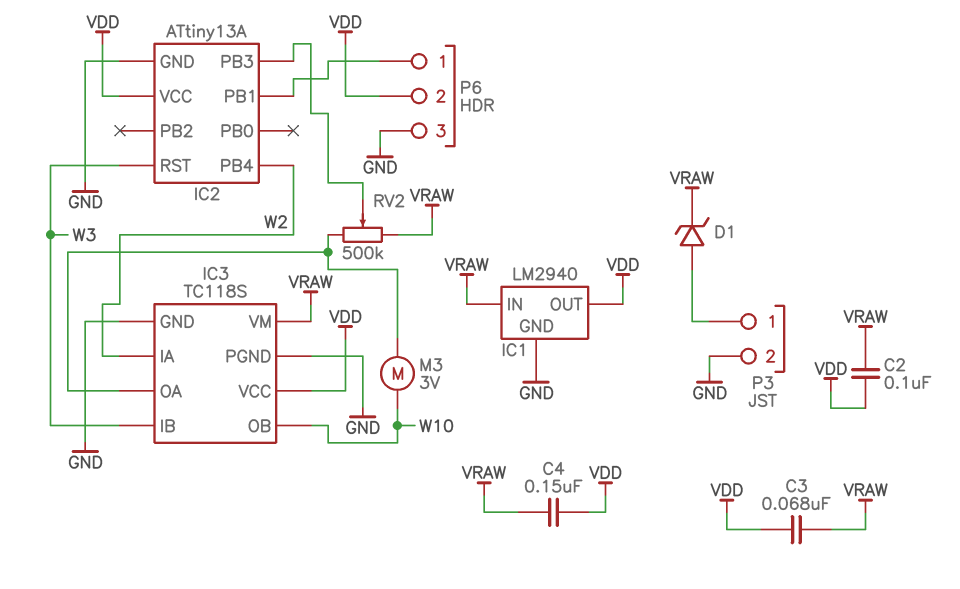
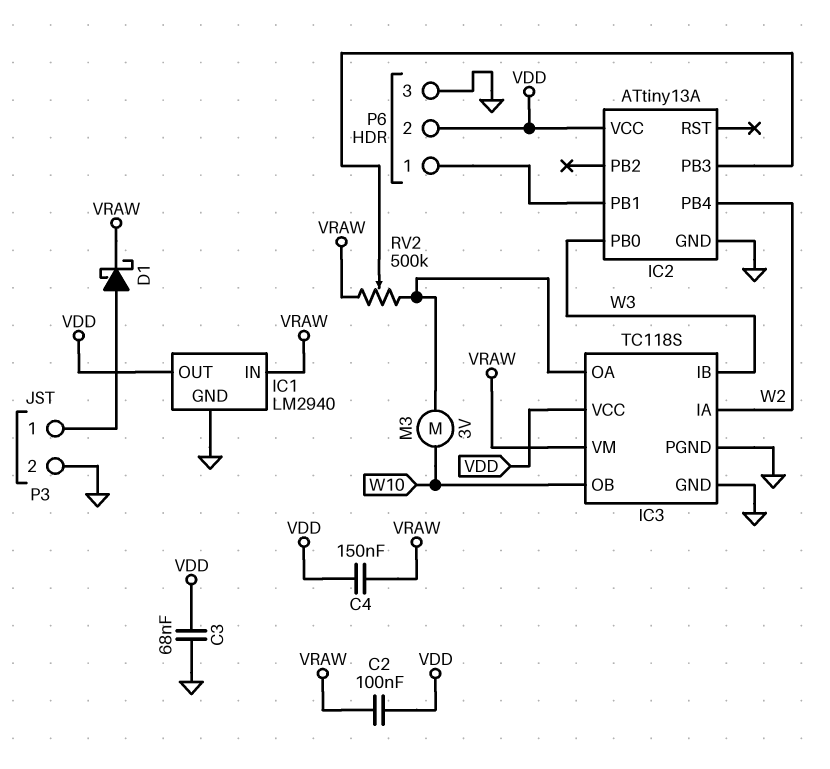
C3: 68nF (VDD, VRAW) -> 68nF (GND, VDD)
D1: zener (A P3/1, K VRAW) -> schottky (A P3/1, K VRAW)
IC2 pin PB0: none -> W3
IC2 pin RST: W3 -> none

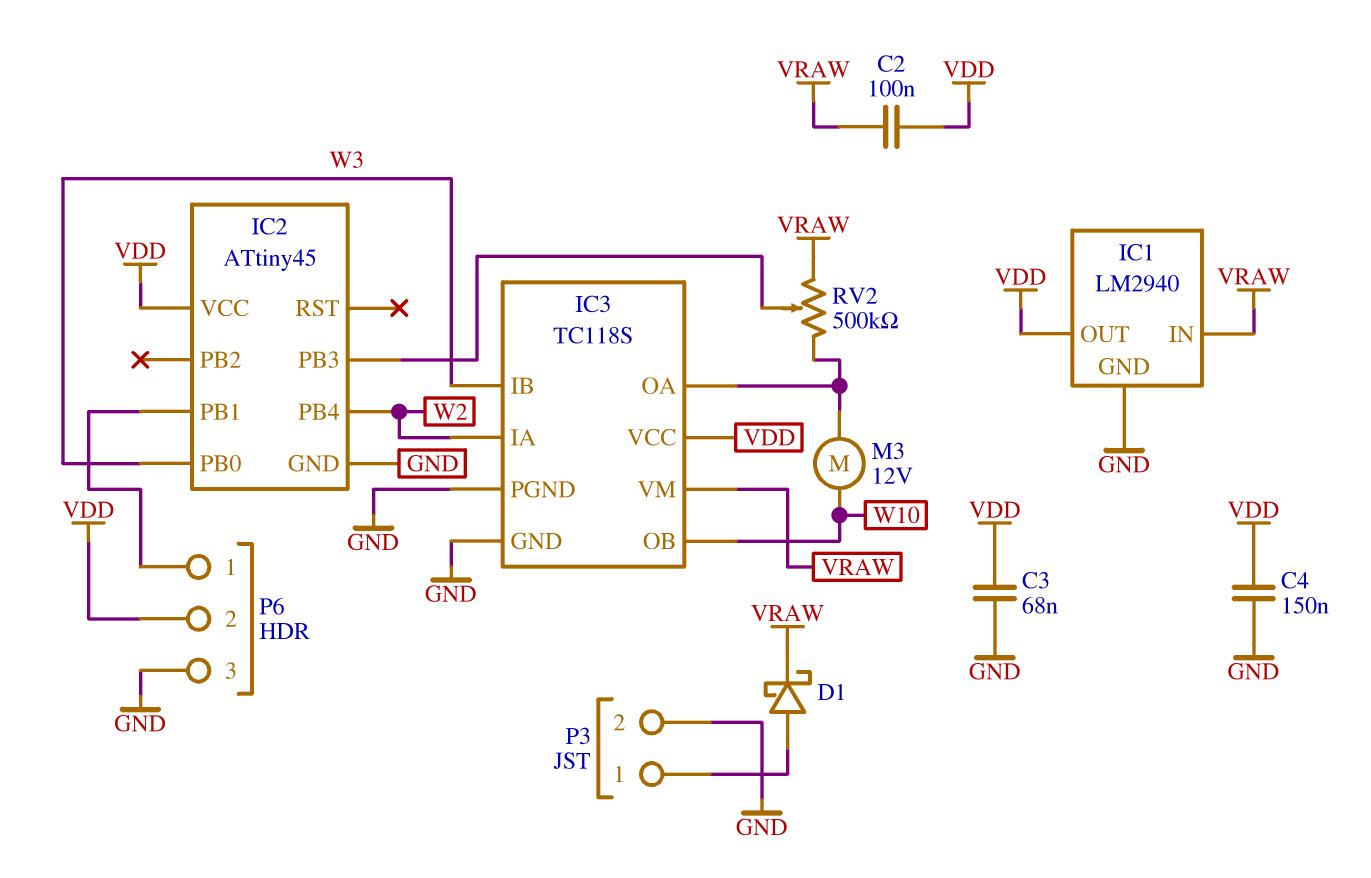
C4: 150nF (VDD, VRAW) -> 150nF (GND, VDD)
IC2: ATtiny13A -> ATtiny45
M3: motor 3V (IC3/OA, W10) -> motor 12V (IC3/OA, W10)

